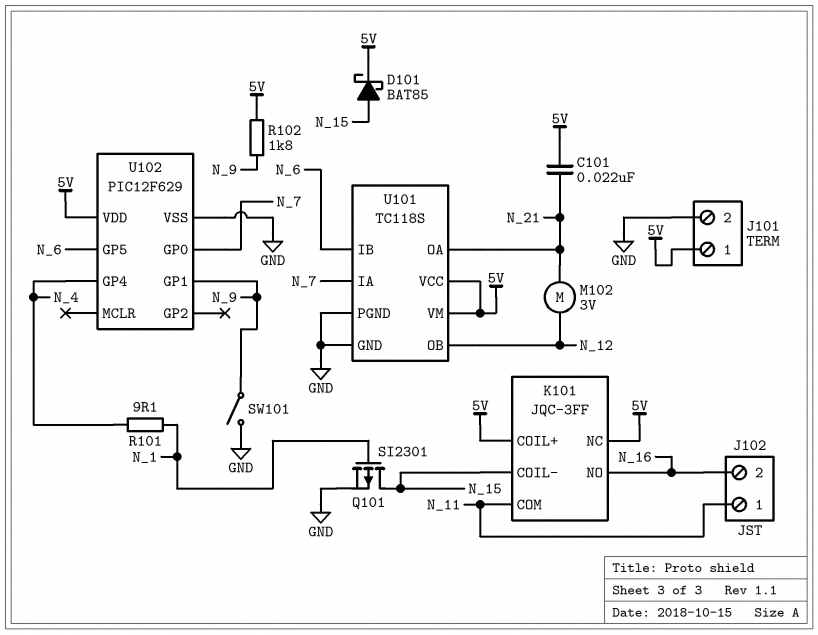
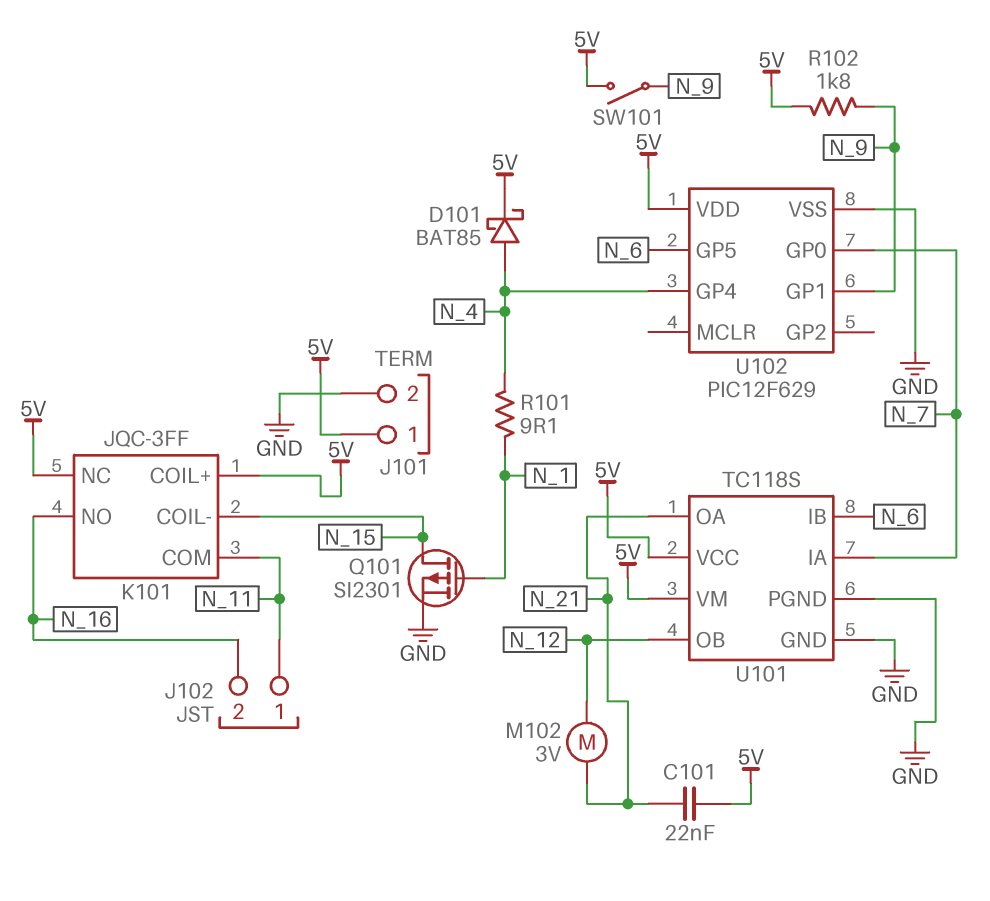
D101: schottky BAT85 (A N_15, K 5V) -> schottky BAT85 (A N_4, K 5V)
SW101: switch (GND, N_9) -> switch (5V, N_9)

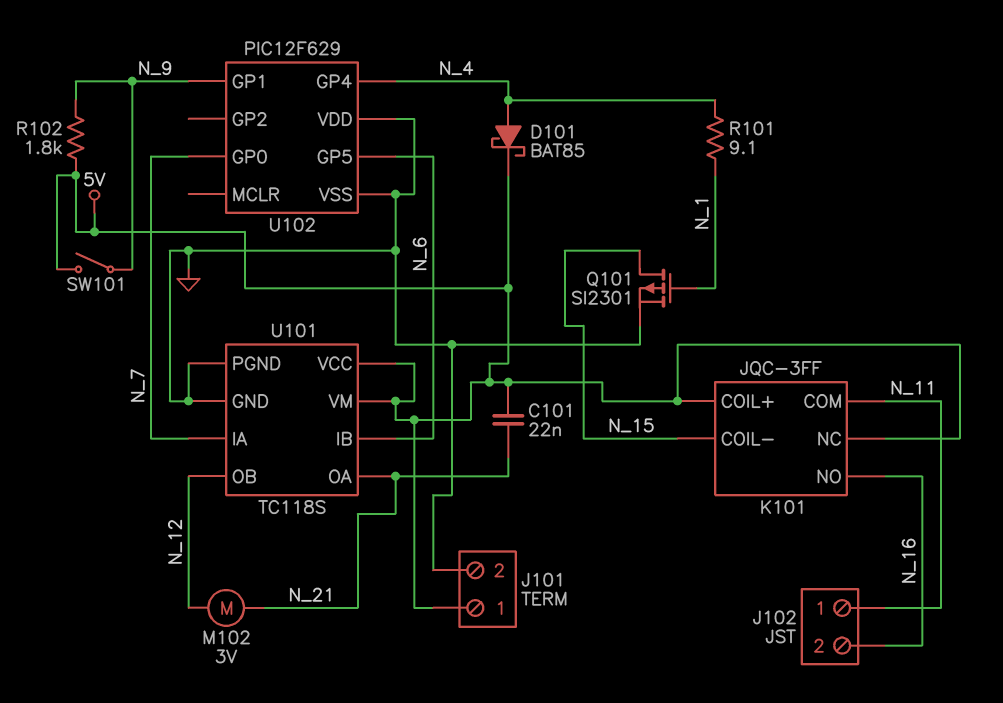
U102 pin VDD: 5V -> GND

